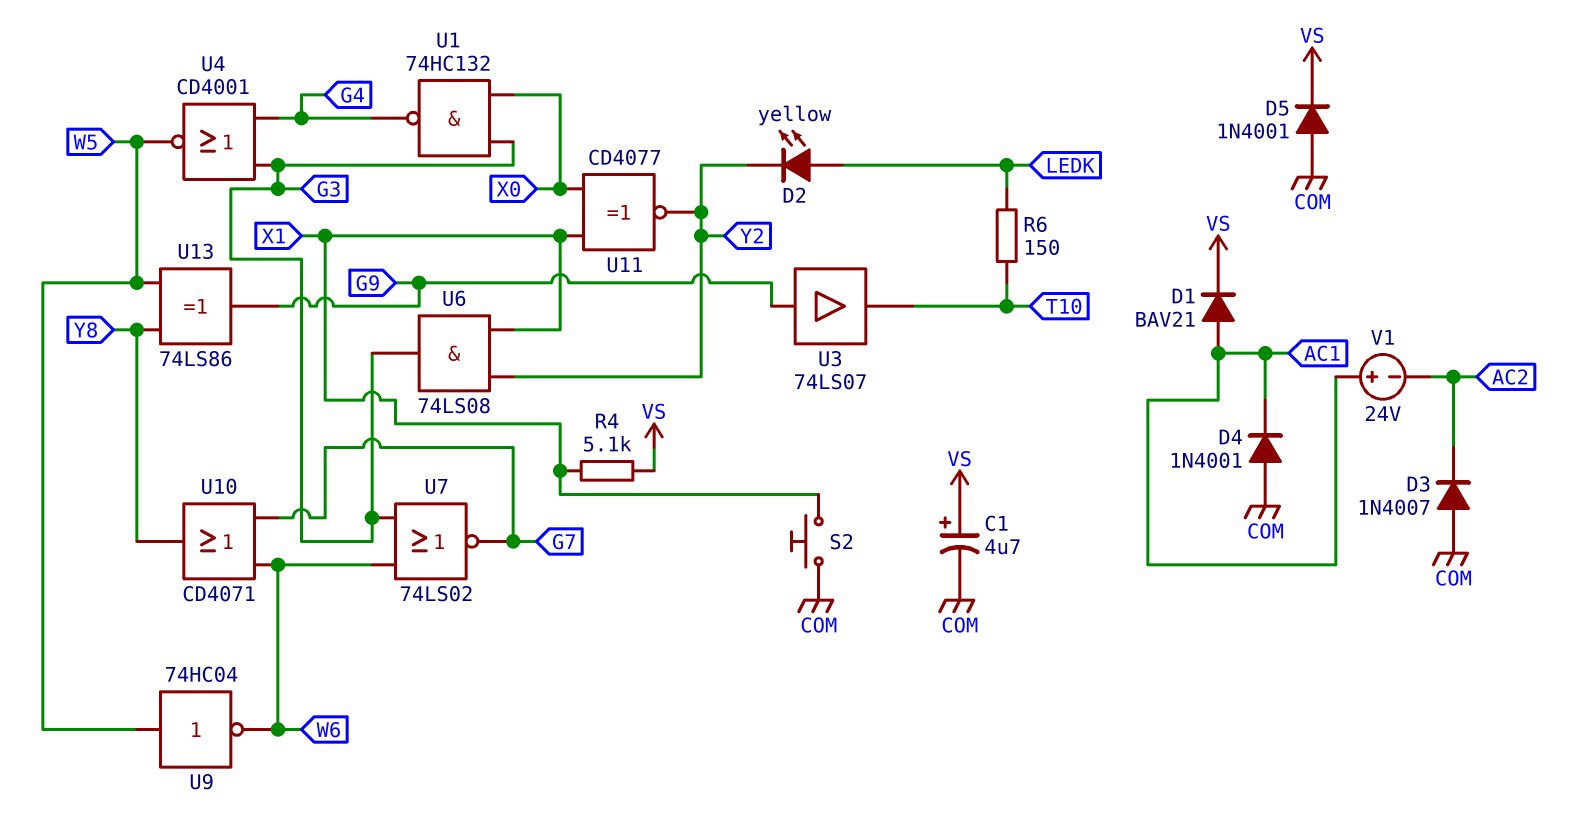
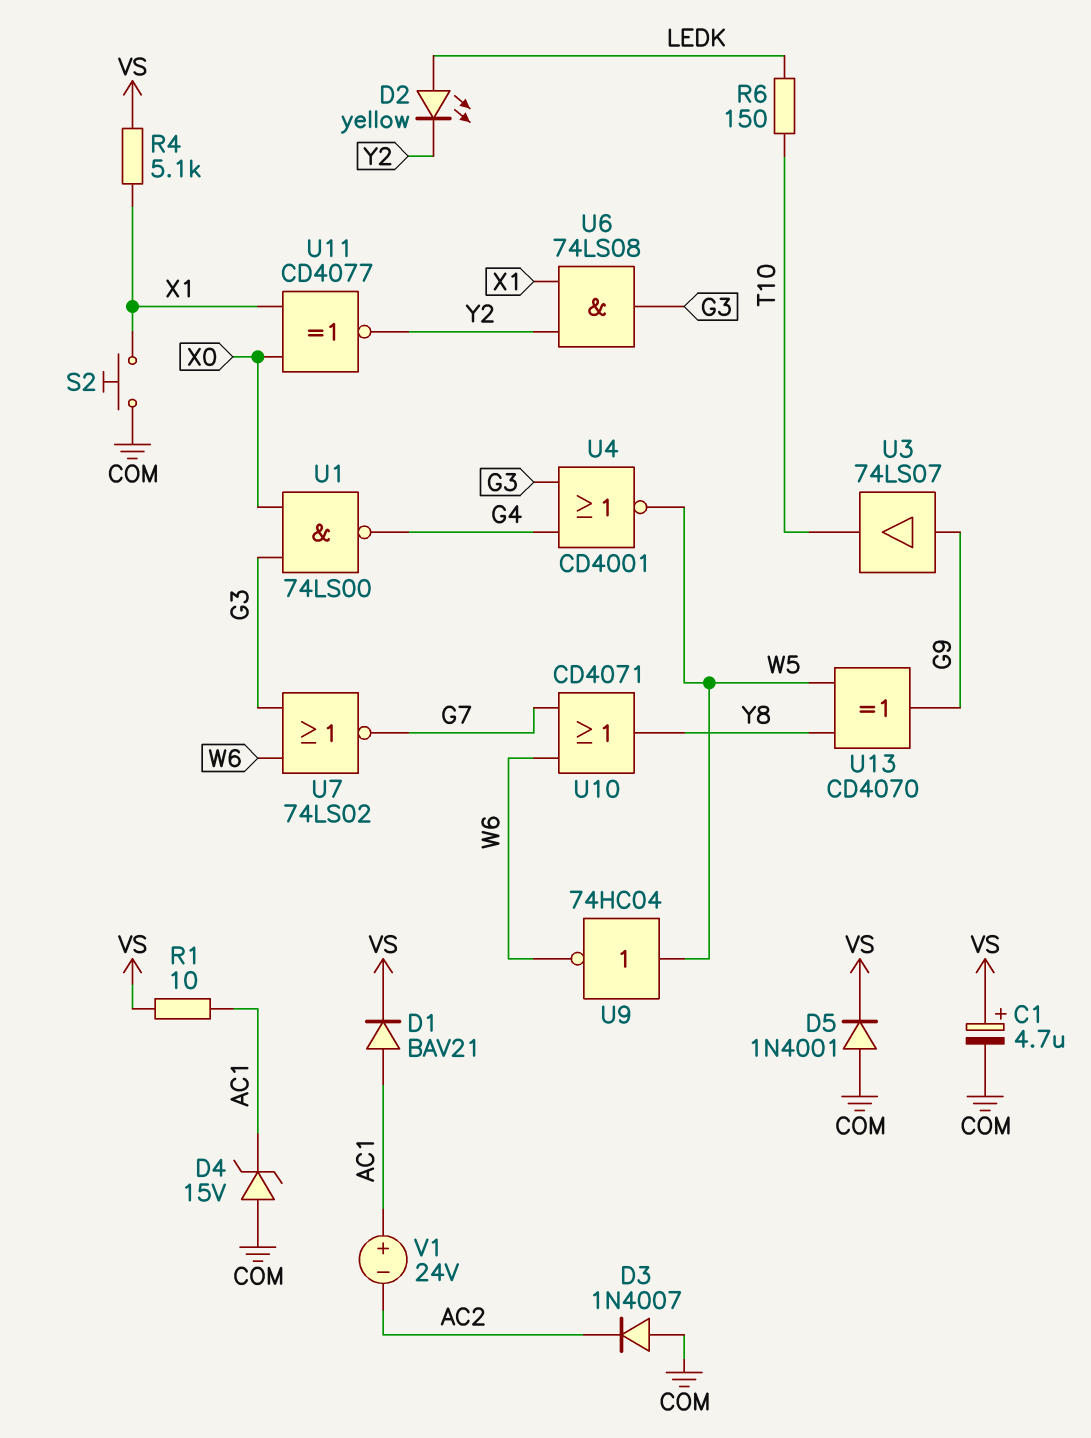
D4: diode 1N4001 (A COM, K AC1) -> zener 15V (A COM, K AC1)
R1: none -> 10 (AC1, VS)
U1: NAND 74HC132 (in G3, in X0, out G4) -> NAND 74LS00 (in G3, in X0, out G4)
U13: XOR 74LS86 (in W5, in Y8, out G9) -> XOR CD4070 (in W5, in Y8, out G9)

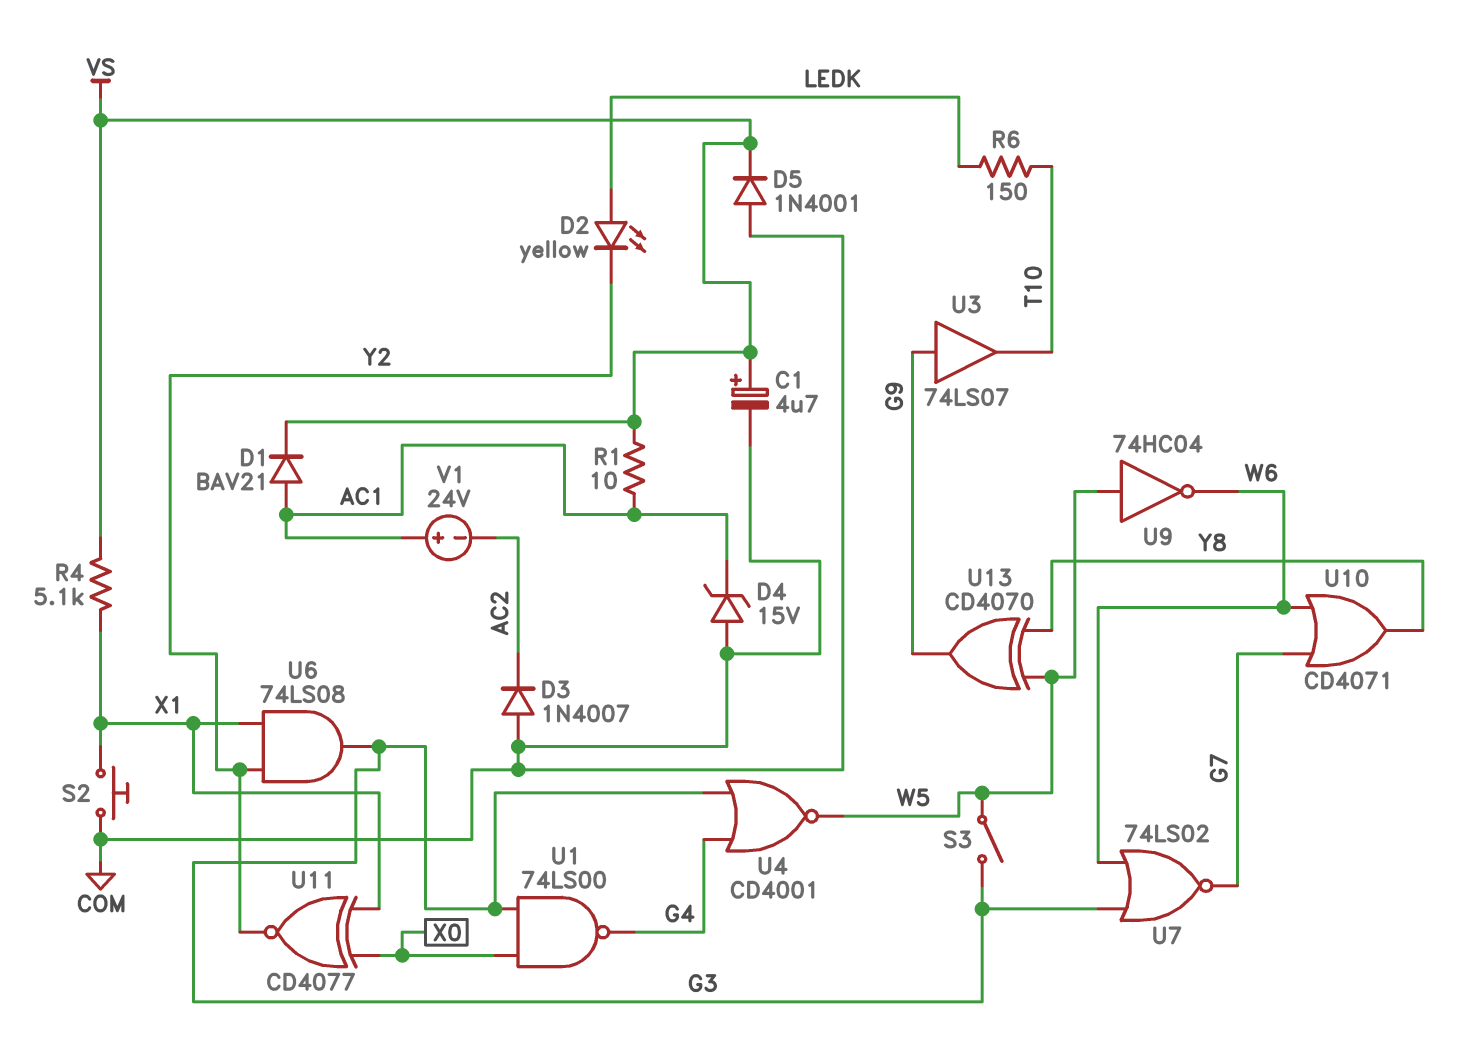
S3: none -> switch (G3, W5)

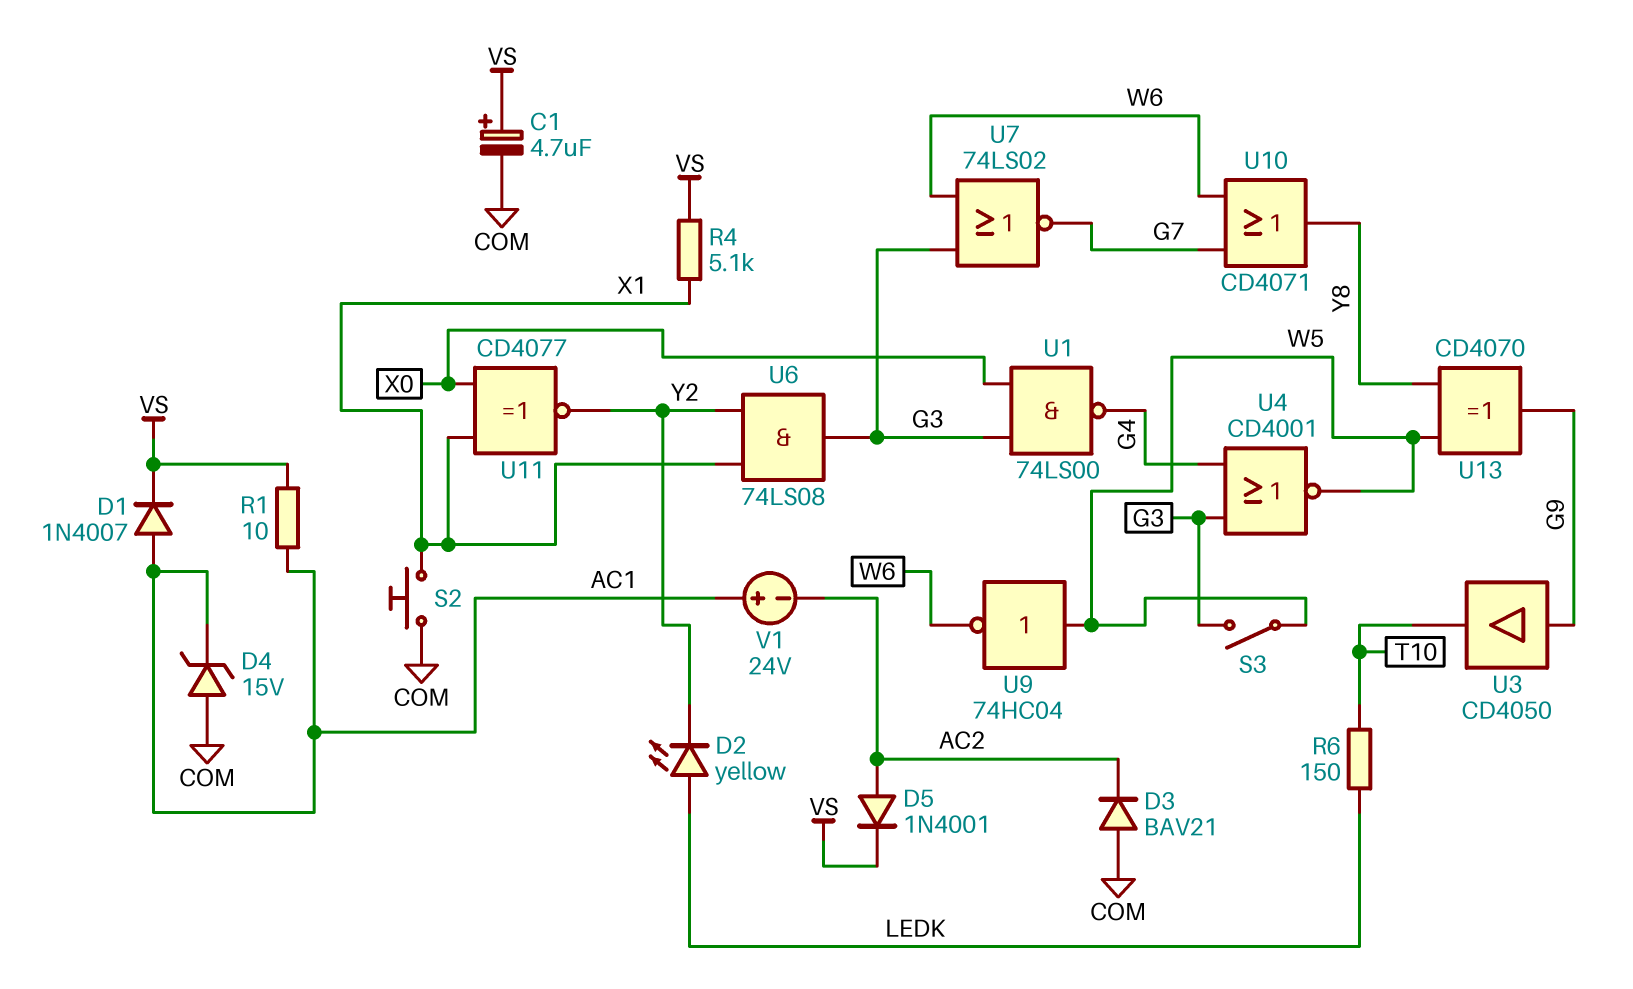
D1: diode BAV21 (A AC1, K VS) -> diode 1N4007 (A AC1, K VS)
D3: diode 1N4007 (A COM, K AC2) -> diode BAV21 (A COM, K AC2)
D5: diode 1N4001 (A COM, K VS) -> diode 1N4001 (A AC2, K VS)
U3: buffer 74LS07 (in G9, out T10) -> buffer CD4050 (in G9, out T10)

